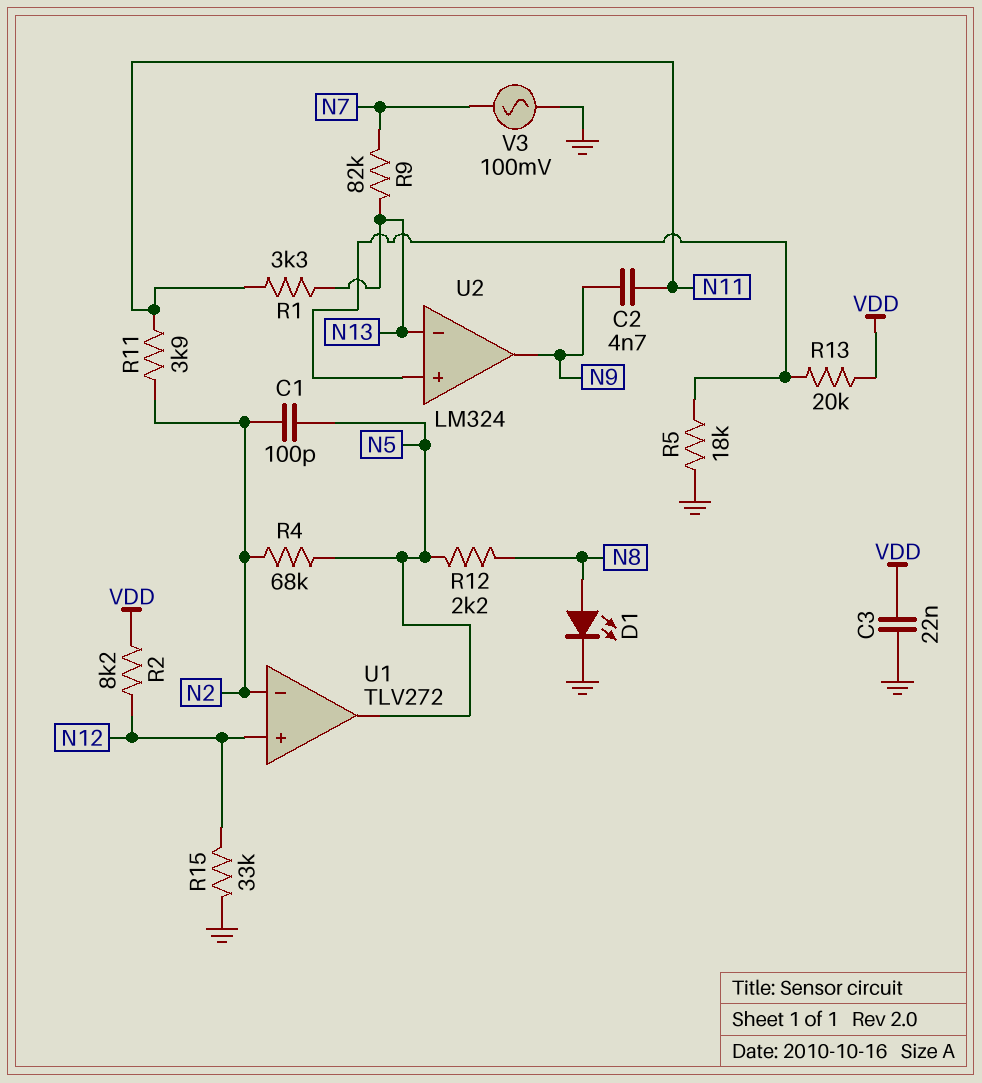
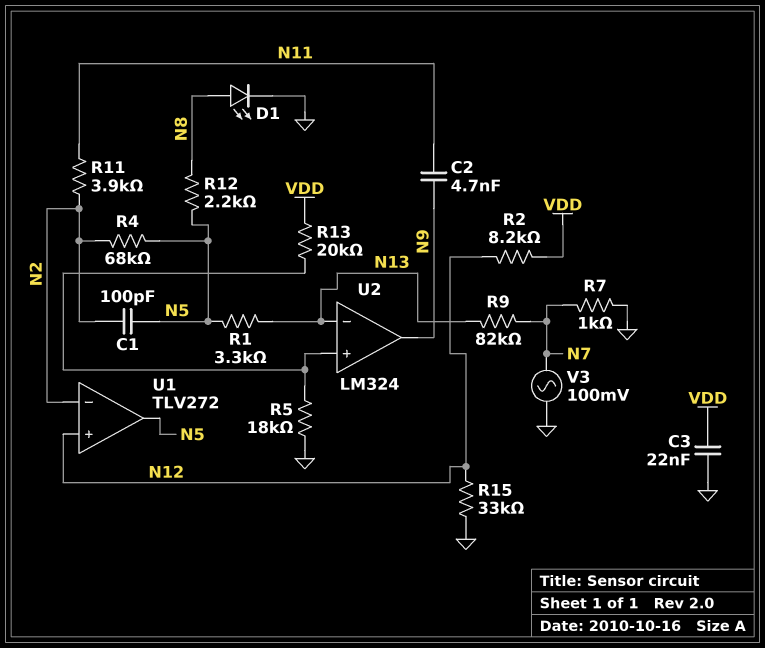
R1: 3.3k (N11, N13) -> 3.3k (N5, N13)
R7: none -> 1k (GND, N7)

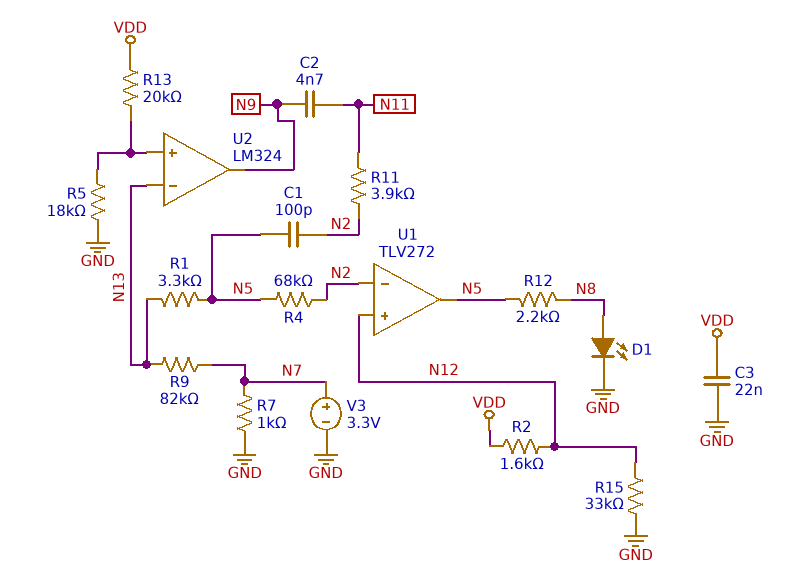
R2: 8.2k (N12, VDD) -> 1.6k (N12, VDD)
V3: AC 100mV (GND, N7) -> 3.3V (plus N7, minus GND)

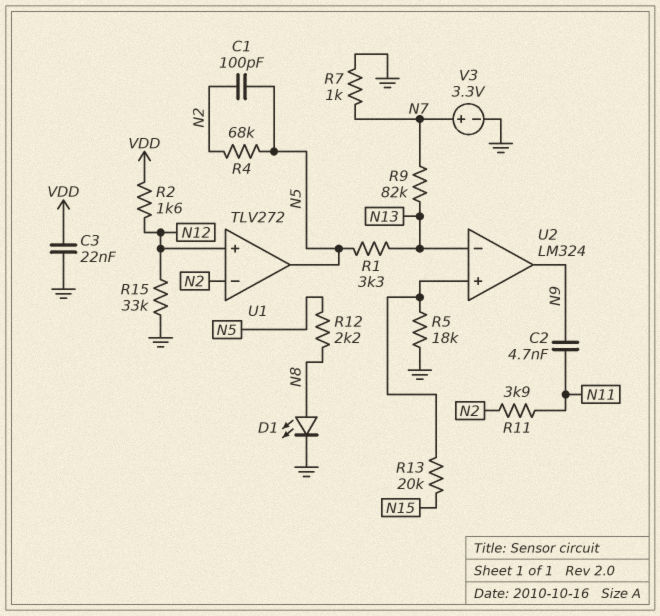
R13: 20k (U2/in+, VDD) -> 20k (N15, U2/in+)

